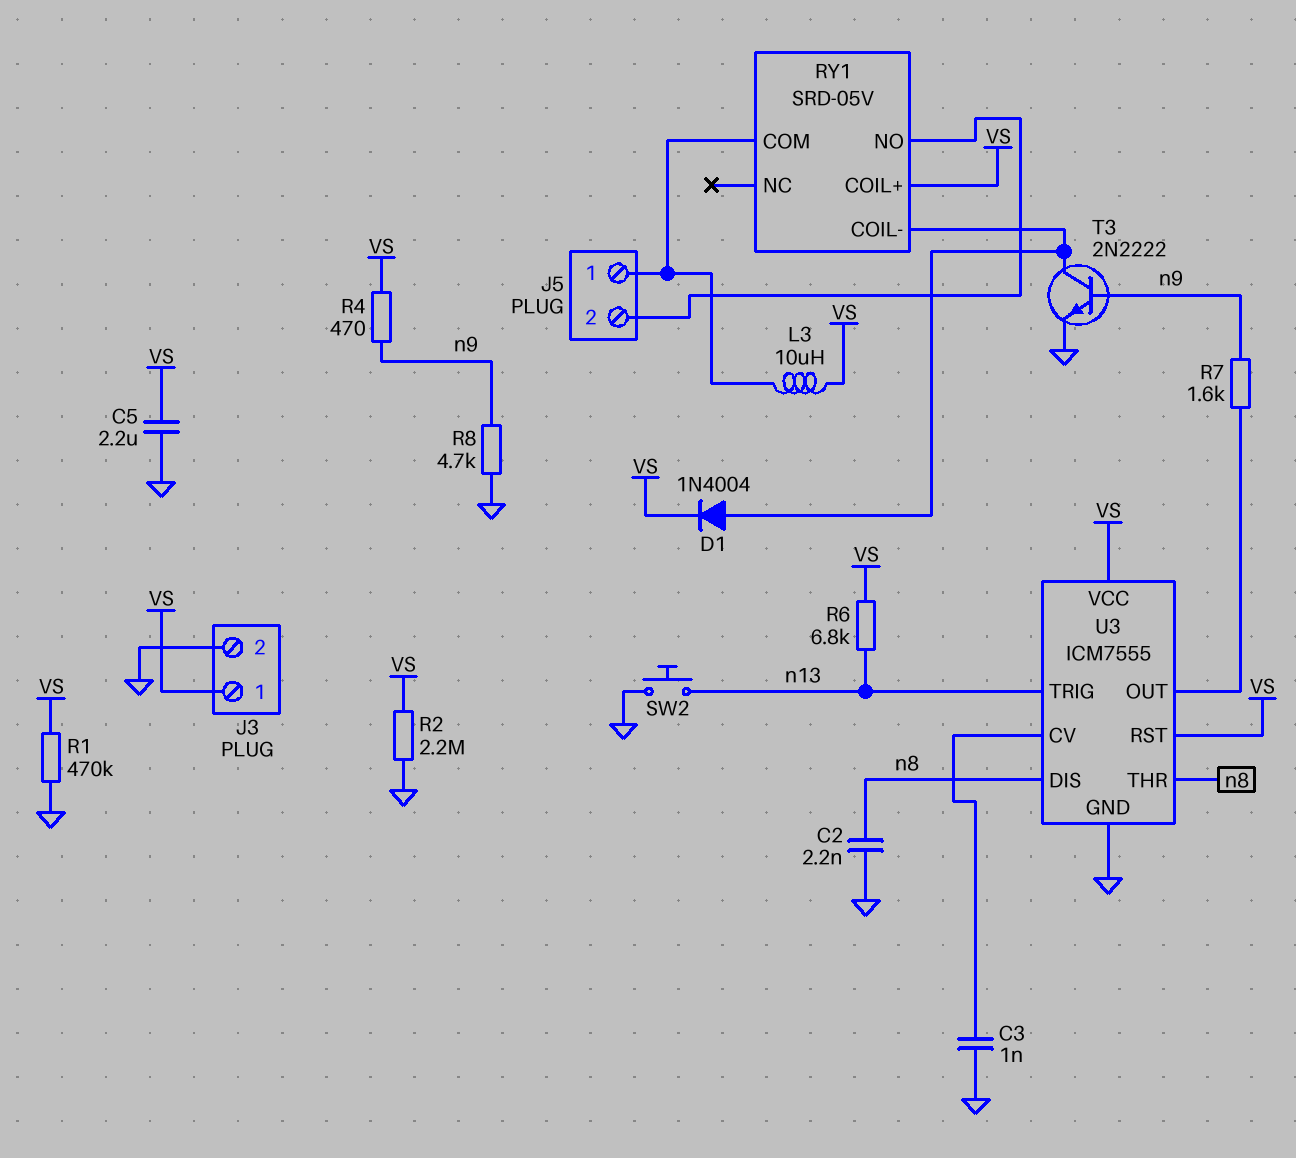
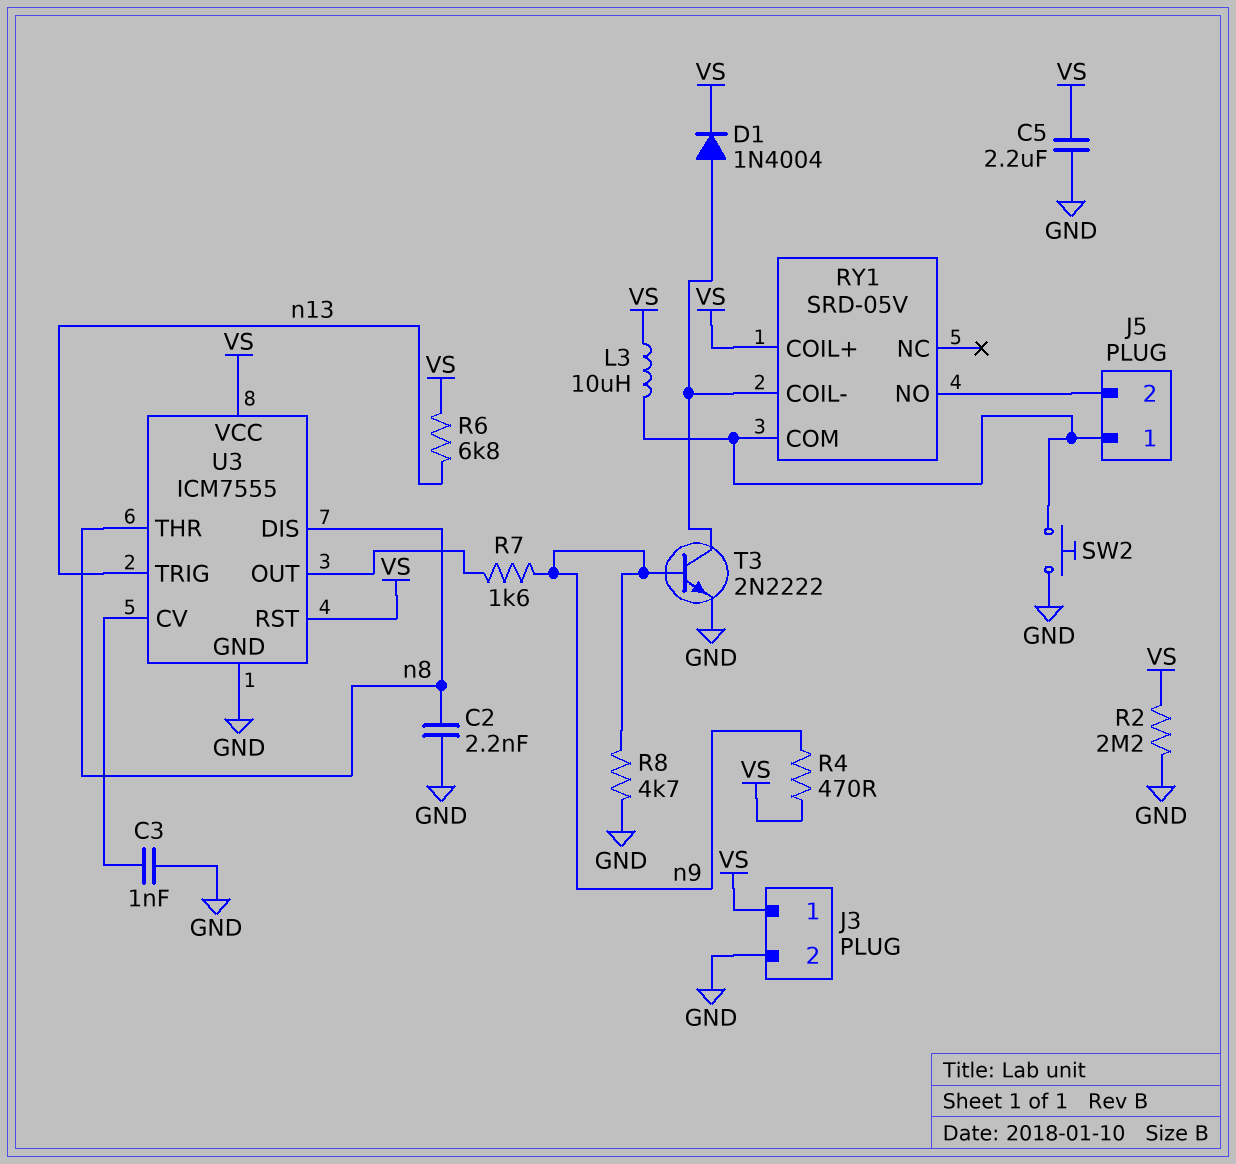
R1: 470k (GND, VS) -> none
SW2: button (GND, n13) -> button (GND, J5/1)

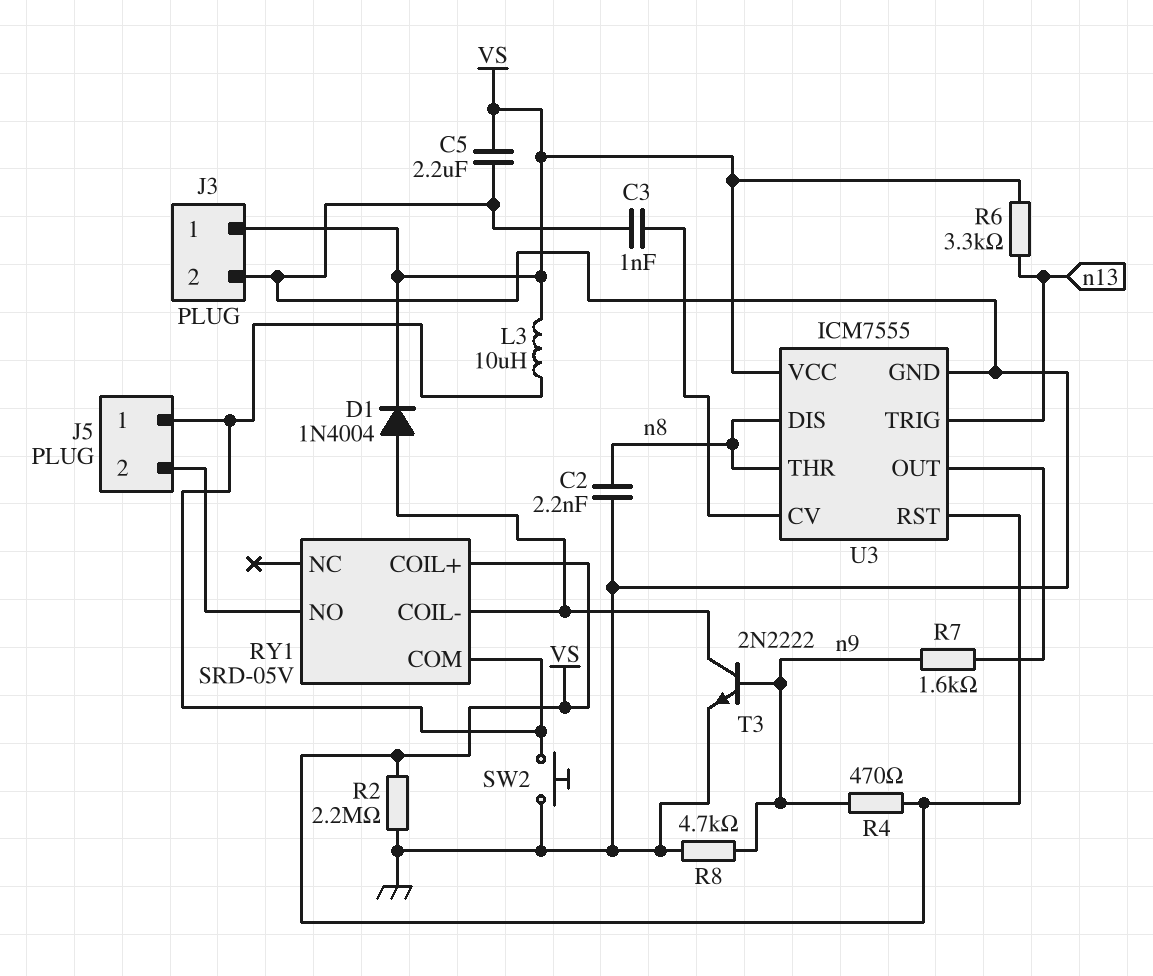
R6: 6.8k (VS, n13) -> 3.3k (VS, n13)

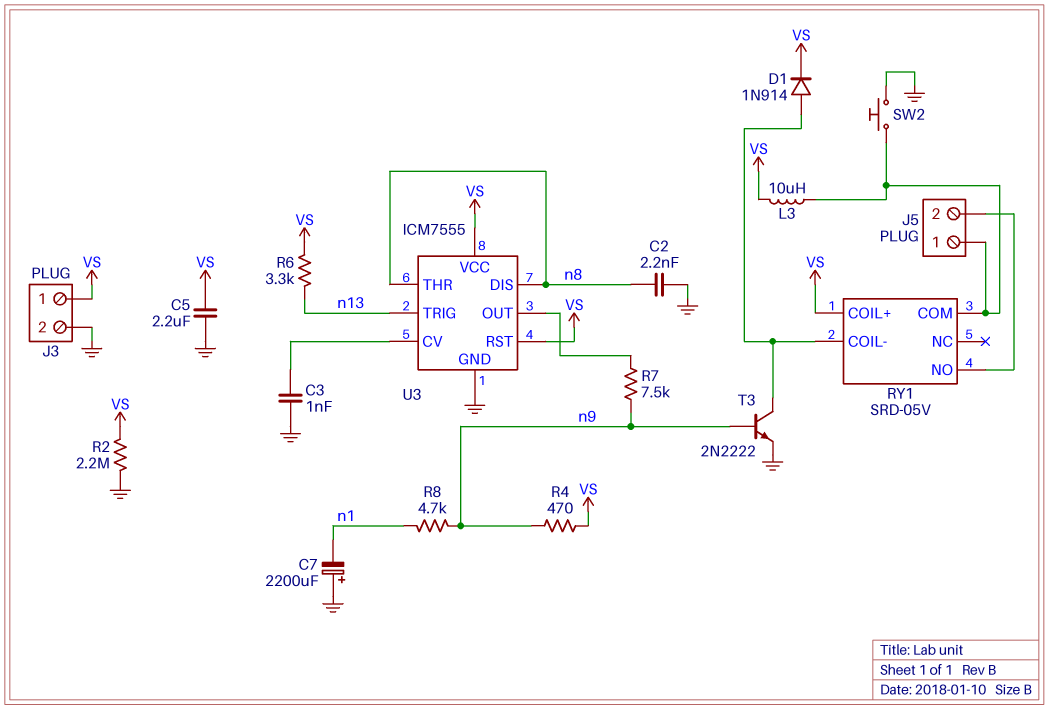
C7: none -> 2200uF (plus GND, minus n1)
D1: diode 1N4004 (A RY1/COIL-, K VS) -> diode 1N914 (A RY1/COIL-, K VS)
R7: 1.6k (U3/OUT, n9) -> 7.5k (U3/OUT, n9)
R8: 4.7k (GND, n9) -> 4.7k (n1, n9)

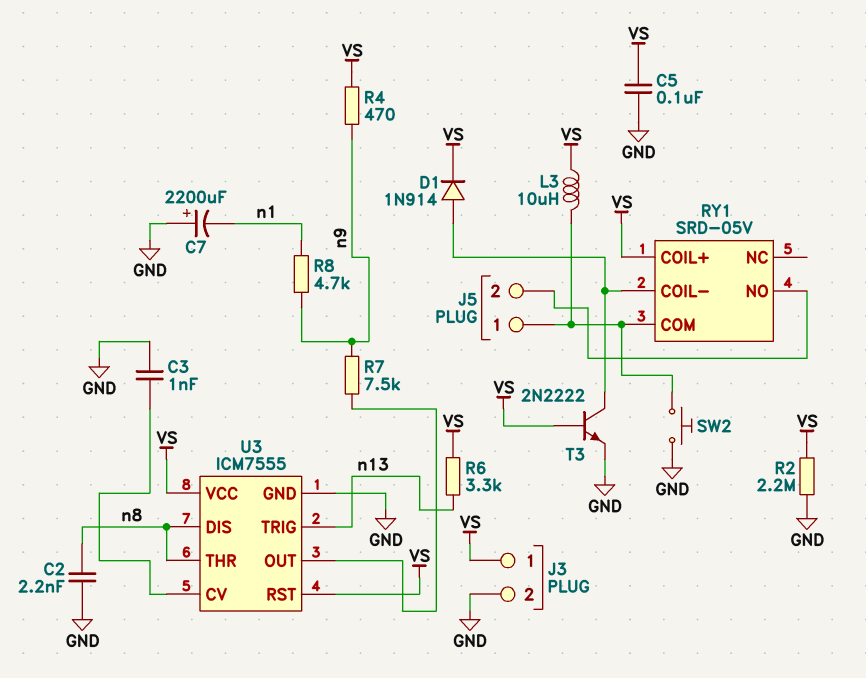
C5: 2.2uF (GND, VS) -> 100nF (GND, VS)
T3: NPN 2N2222 (B n9, C RY1/COIL-, E GND) -> NPN 2N2222 (B VS, C RY1/COIL-, E GND)

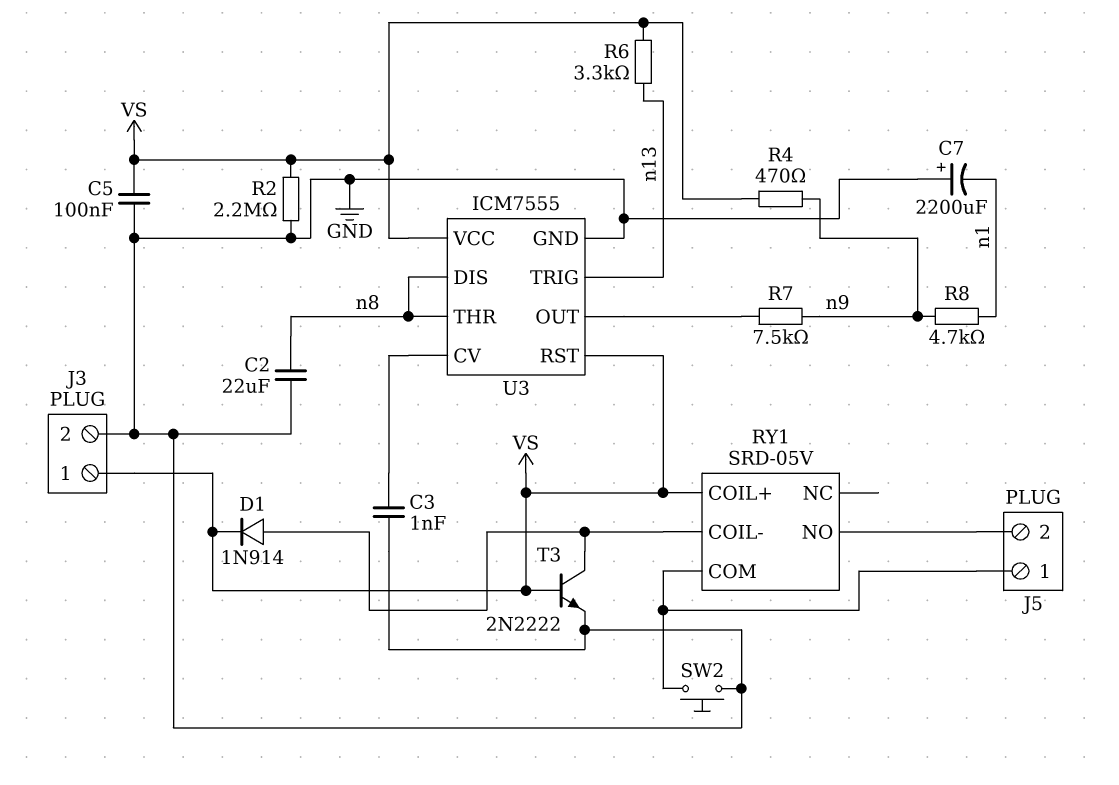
C2: 2.2nF (GND, n8) -> 22uF (GND, n8)
L3: 10uH (J5/1, VS) -> none

